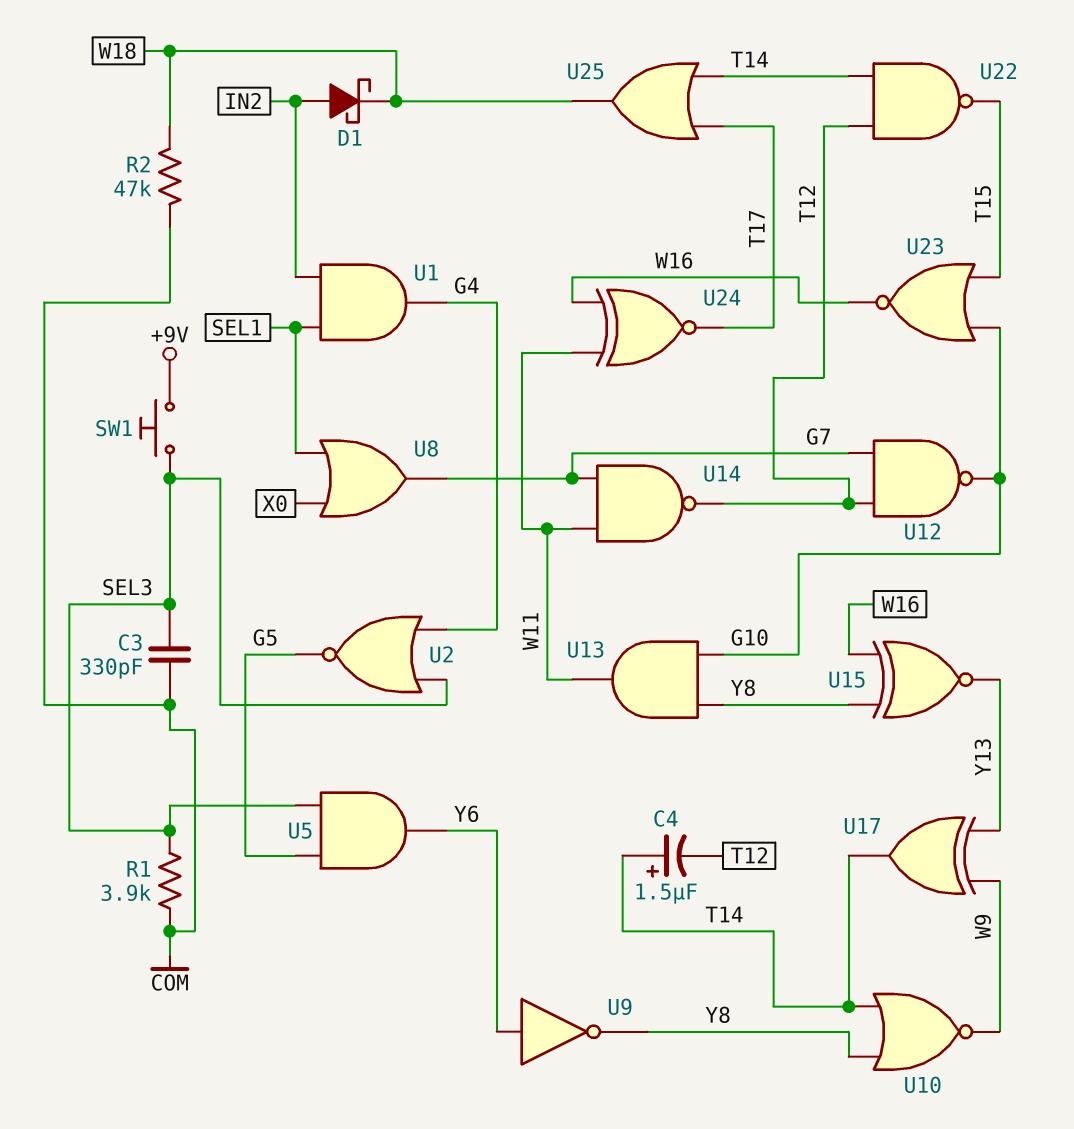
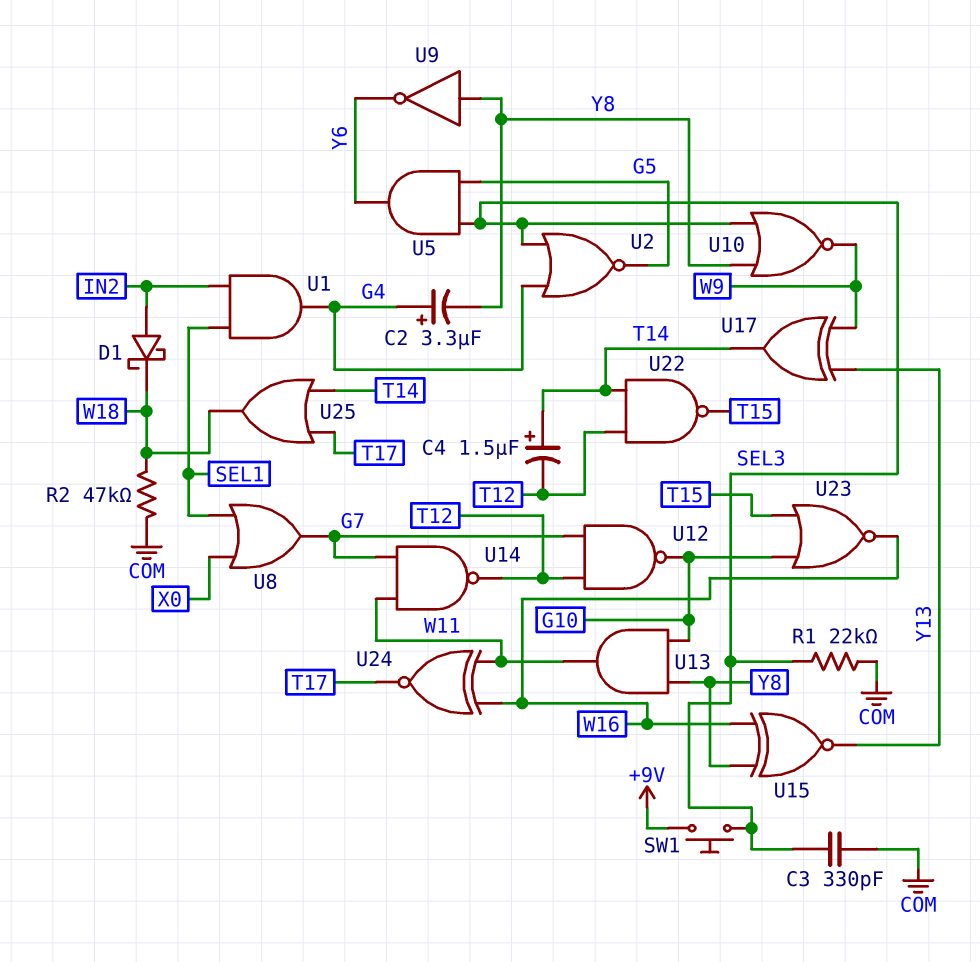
C2: none -> 3.3uF (plus G4, minus Y8)
R1: 3.9k (COM, SEL3) -> 22k (COM, SEL3)
U9: NOT (in Y6, out Y8) -> NOT (in Y8, out Y6)
U10: NOR (in T14, in Y8, out W9) -> NOR (in SEL3, in Y8, out W9)

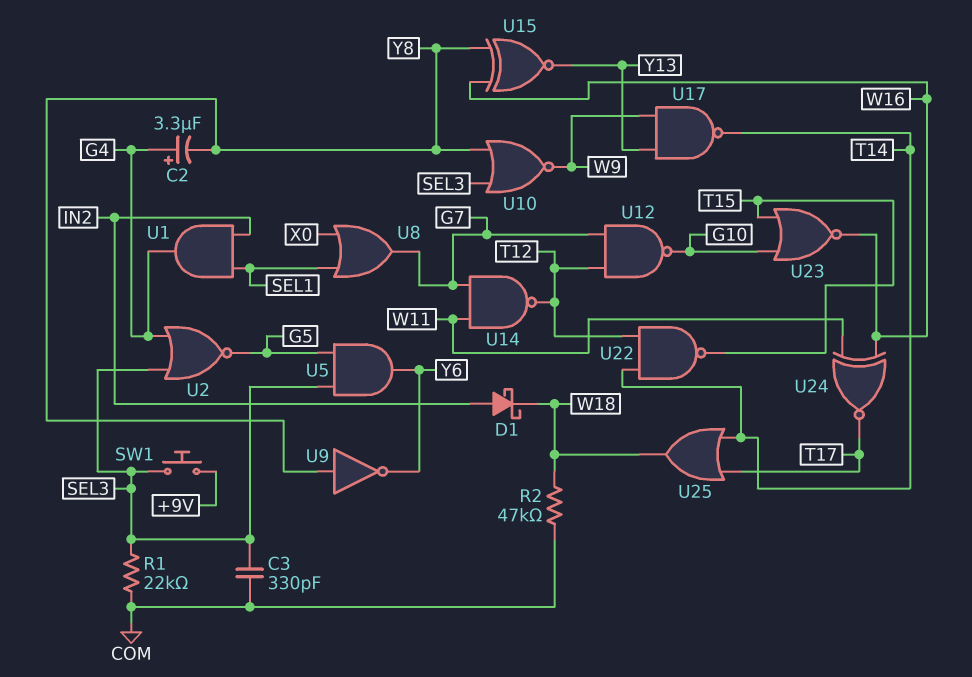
C4: 1.5uF (plus T14, minus T12) -> none
U13: AND (in G10, in Y8, out W11) -> none
U17: XOR (in W9, in Y13, out T14) -> NAND (in W9, in Y13, out T14)

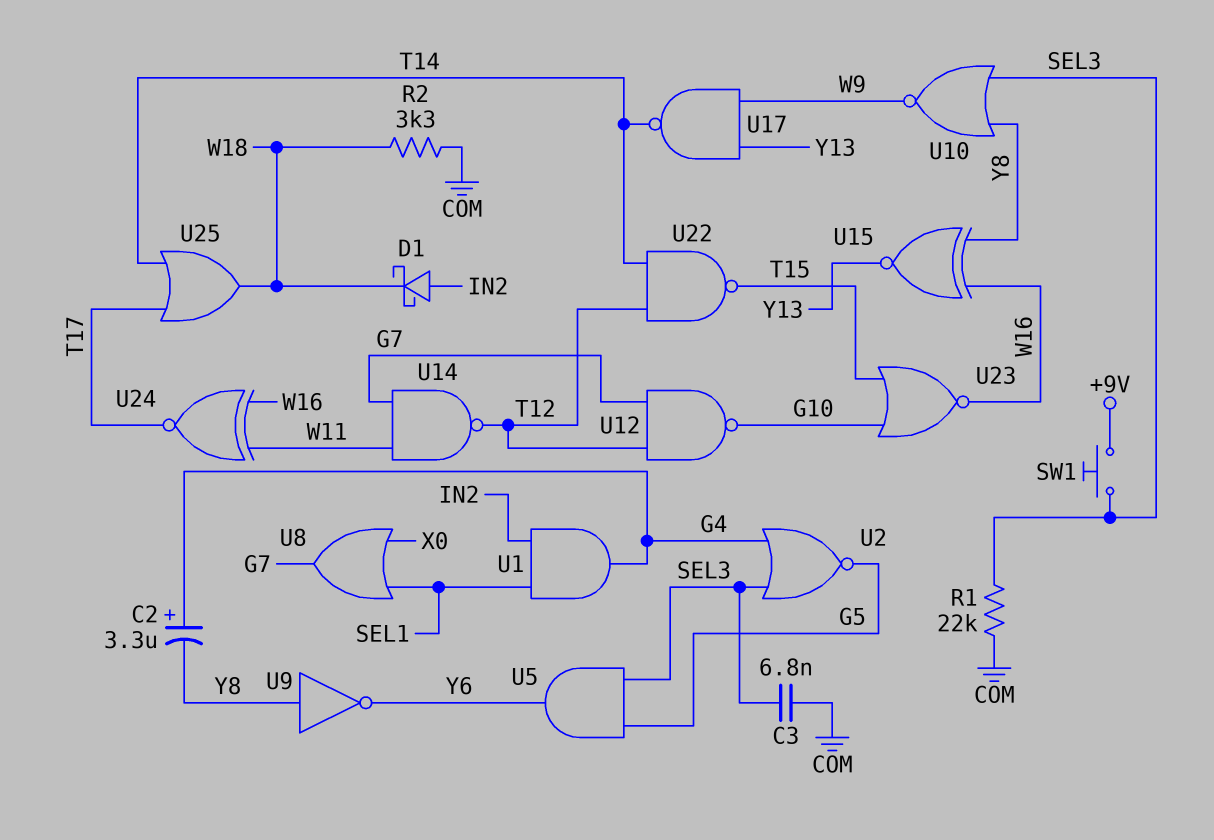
C3: 330pF (COM, SEL3) -> 6.8nF (COM, SEL3)
R2: 47k (COM, W18) -> 3.3k (COM, W18)

